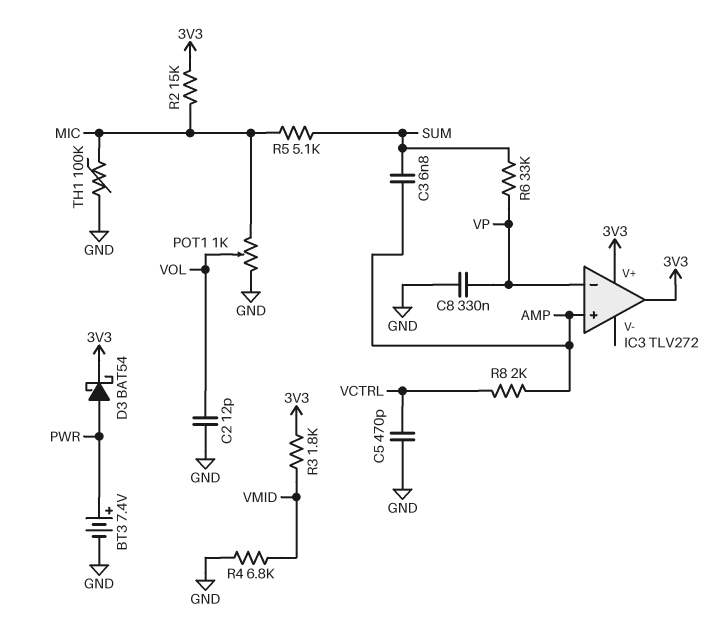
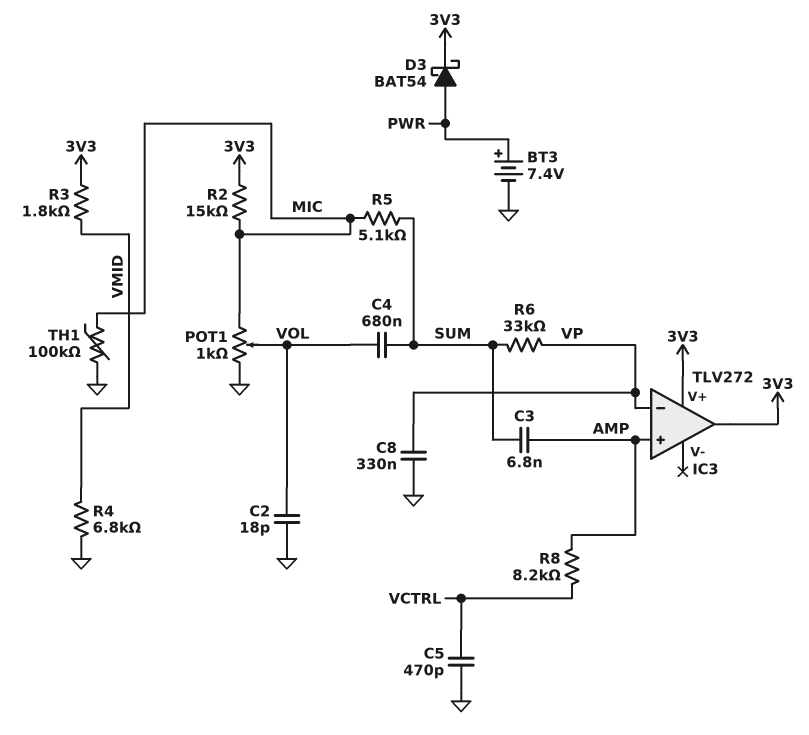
C2: 12pF (GND, VOL) -> 18pF (GND, VOL)
C4: none -> 680nF (SUM, VOL)
R8: 2k (AMP, VCTRL) -> 8.2k (AMP, VCTRL)

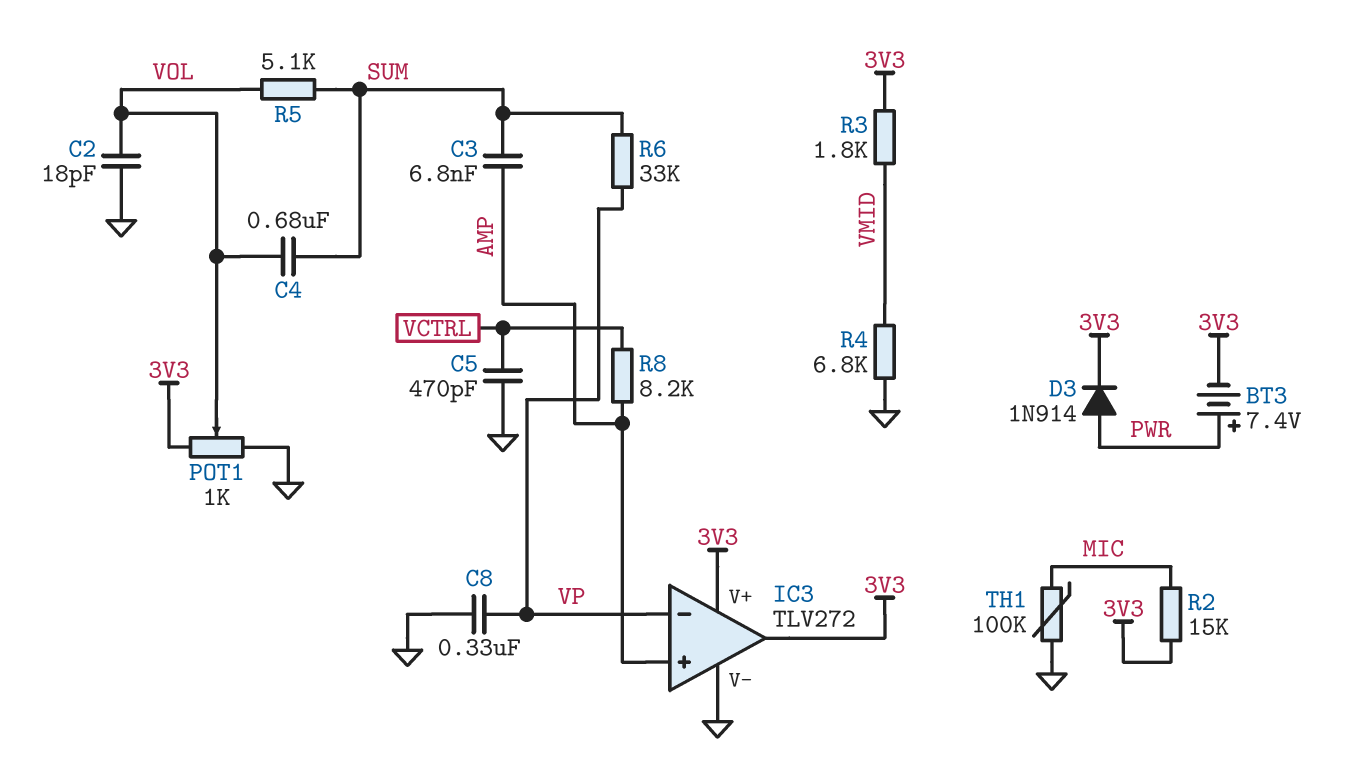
BT3: 7.4V (plus PWR, minus GND) -> 7.4V (plus PWR, minus 3V3)
D3: schottky BAT54 (A PWR, K 3V3) -> diode 1N914 (A PWR, K 3V3)
IC3 pin V-: none -> GND
POT1: 1k (GND, MIC, wiper VOL) -> 1k (3V3, GND, wiper VOL)
R5: 5.1k (MIC, SUM) -> 5.1k (SUM, VOL)

